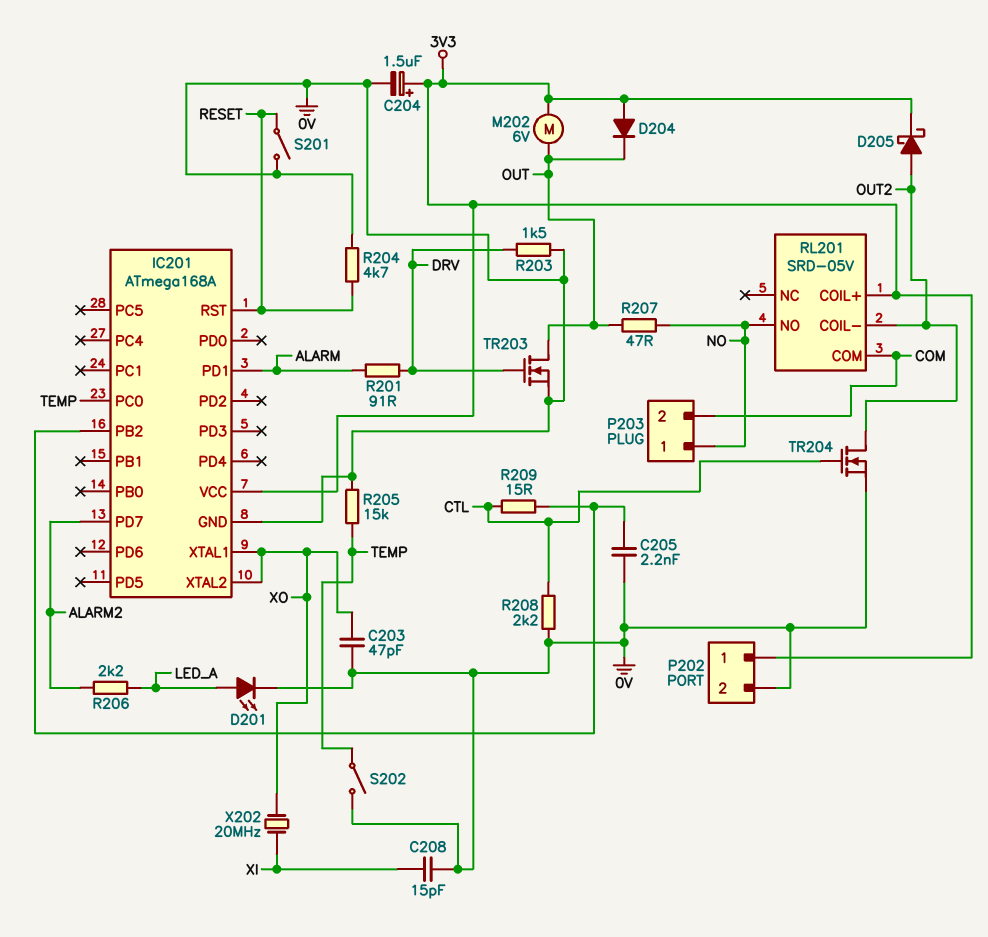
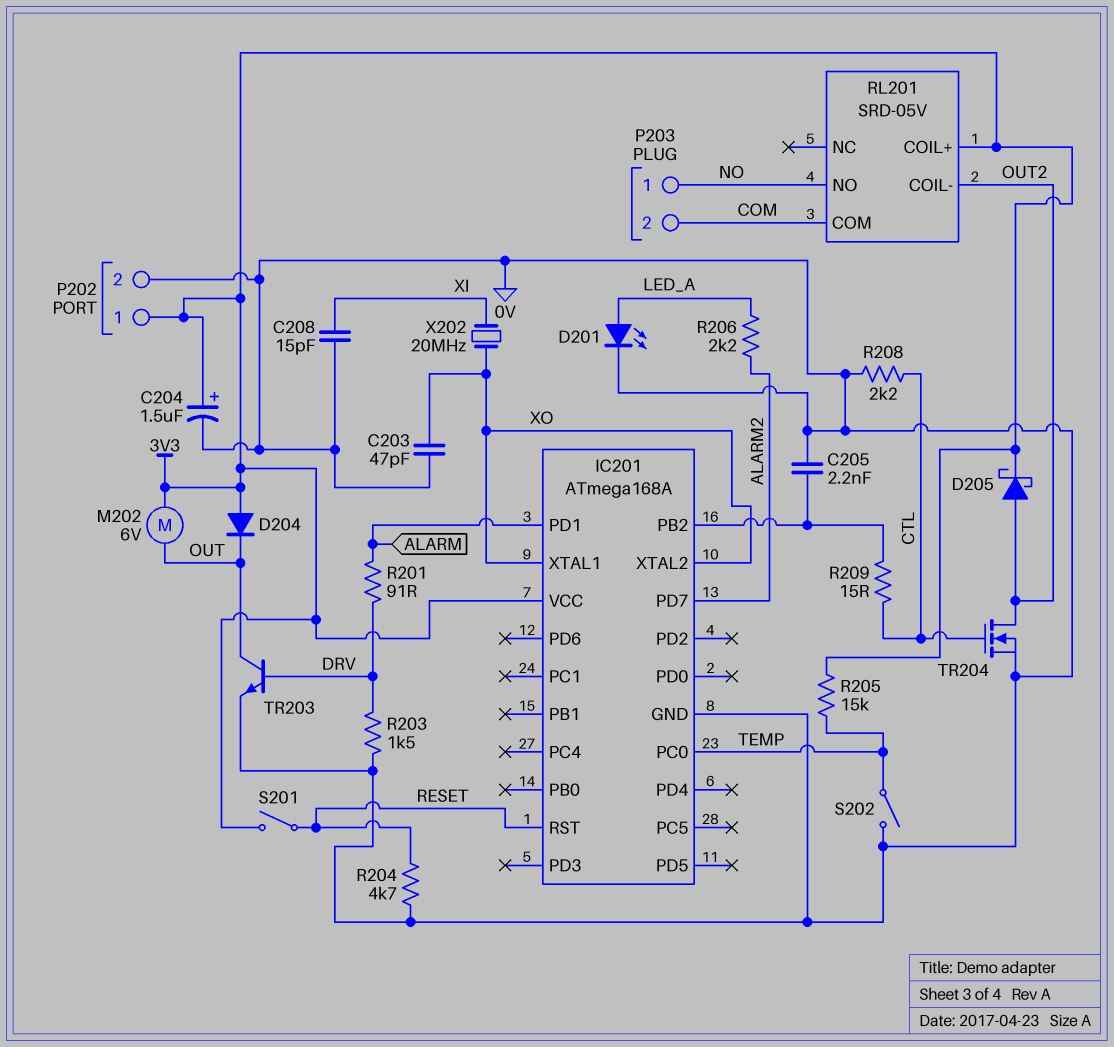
R205: 15k (0V, TEMP) -> 15k (3V3, TEMP)
R207: 47 (NO, OUT) -> none
S201: switch (0V, RESET) -> switch (3V3, RESET)
TR203: NMOS (G DRV, D OUT, S 0V) -> NPN (B DRV, C OUT, E 0V)

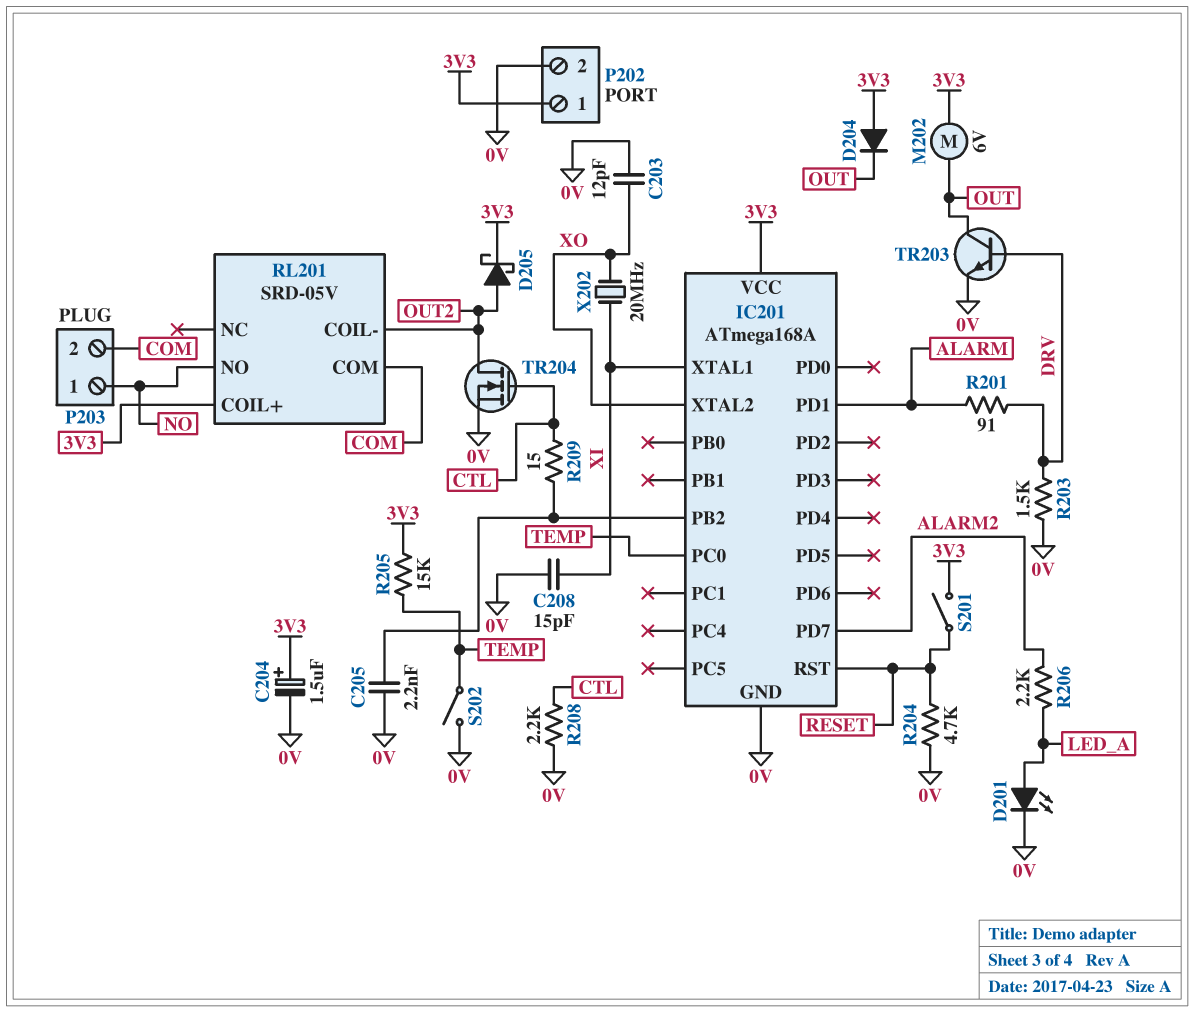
C203: 47pF (0V, XO) -> 12pF (0V, XO)
IC201 pin XTAL1: XO -> XI

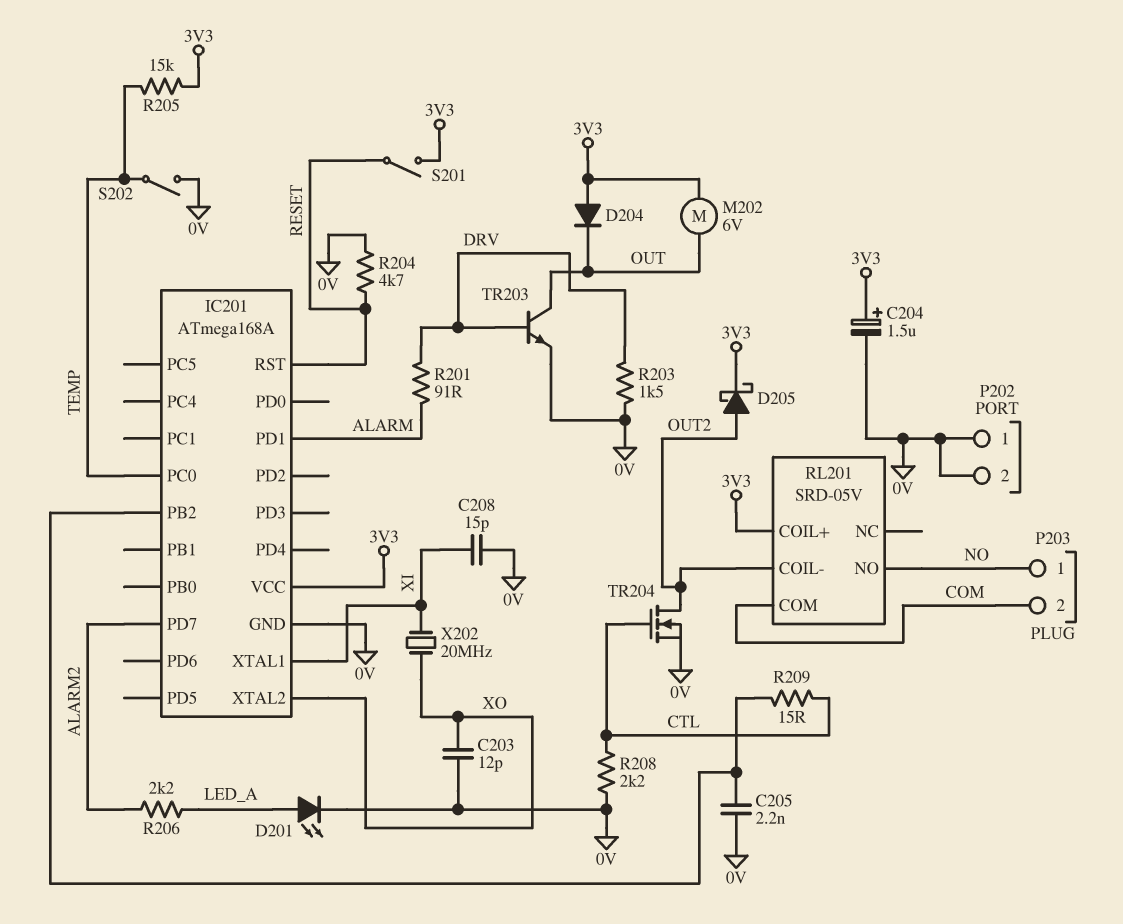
P202 pin 1: 3V3 -> 0V

